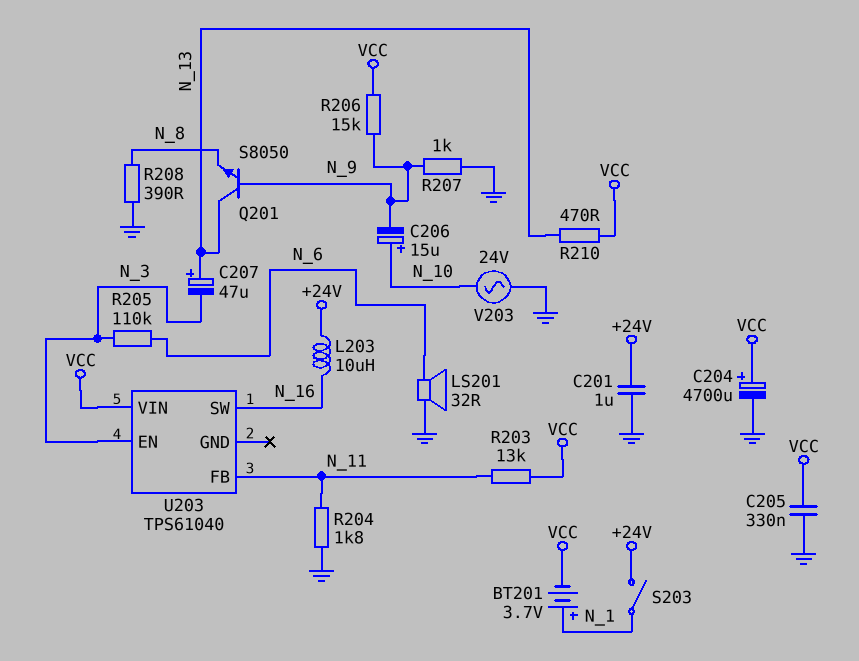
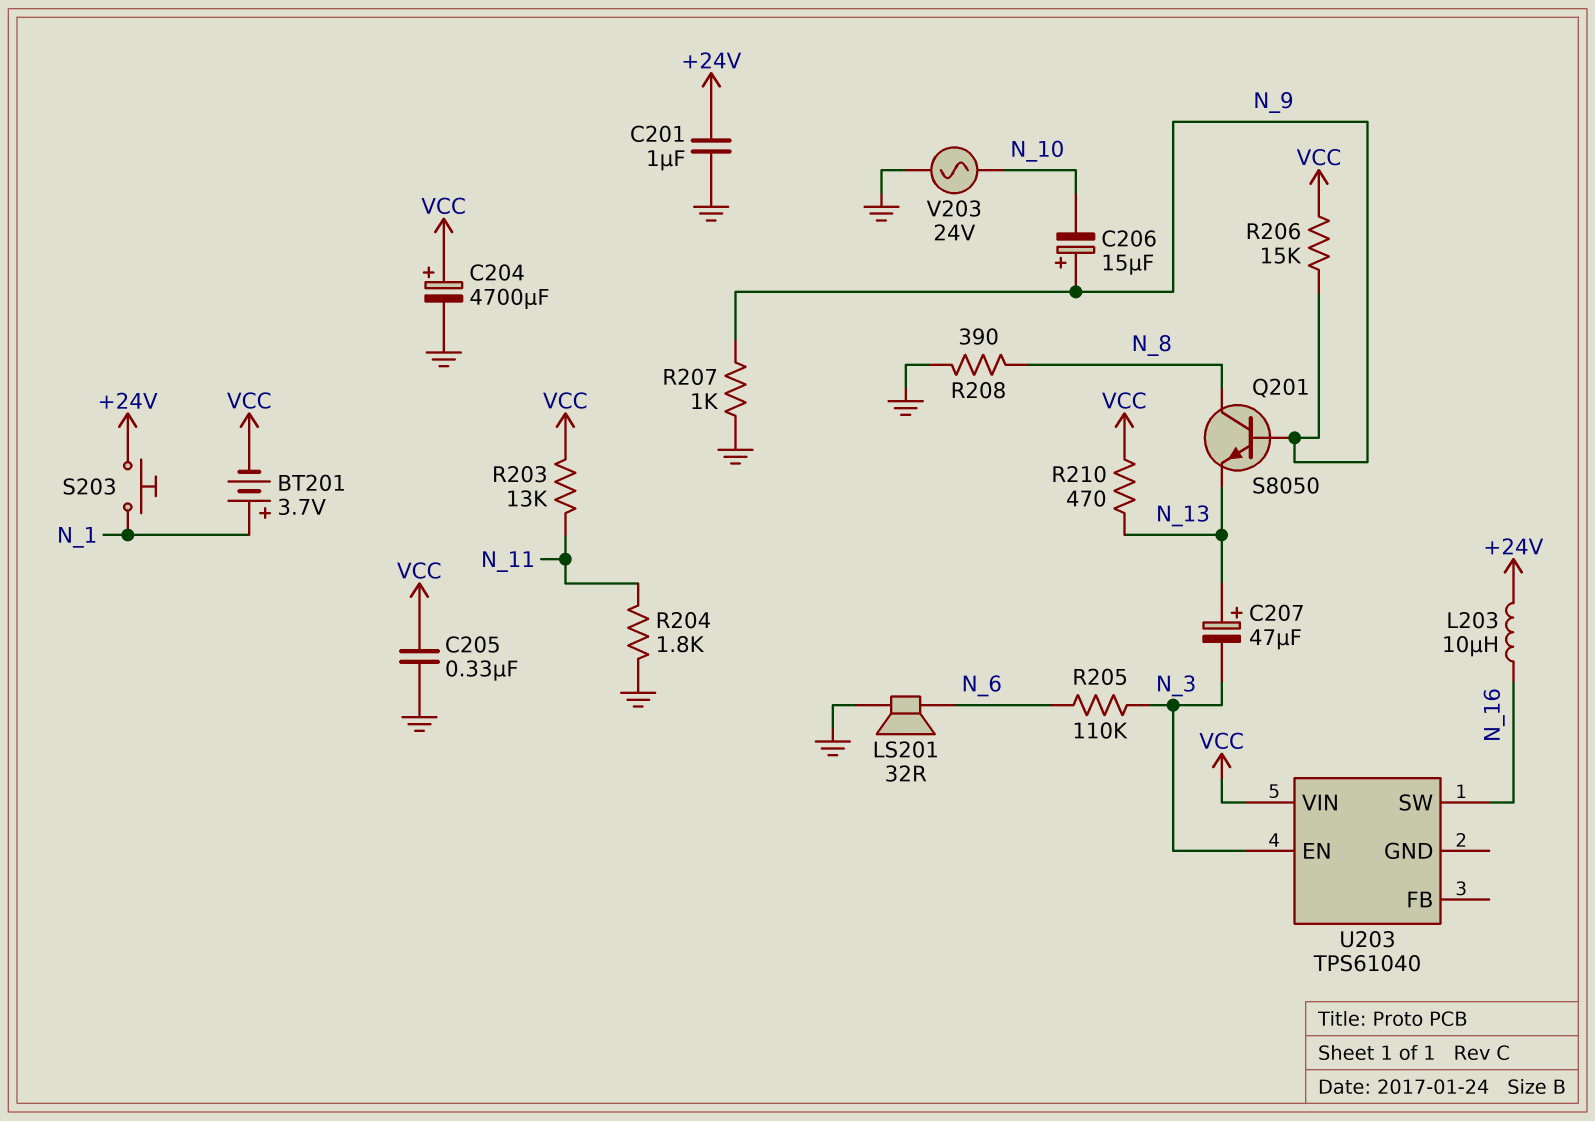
C206: 15uF (plus N_10, minus N_9) -> 15uF (plus N_9, minus N_10)
Q201: NPN S8050 (B N_9, C N_13, E N_8) -> NPN S8050 (B N_9, C N_8, E N_13)
S203: switch (+24V, N_1) -> button (+24V, N_1)
U203 pin FB: N_11 -> none

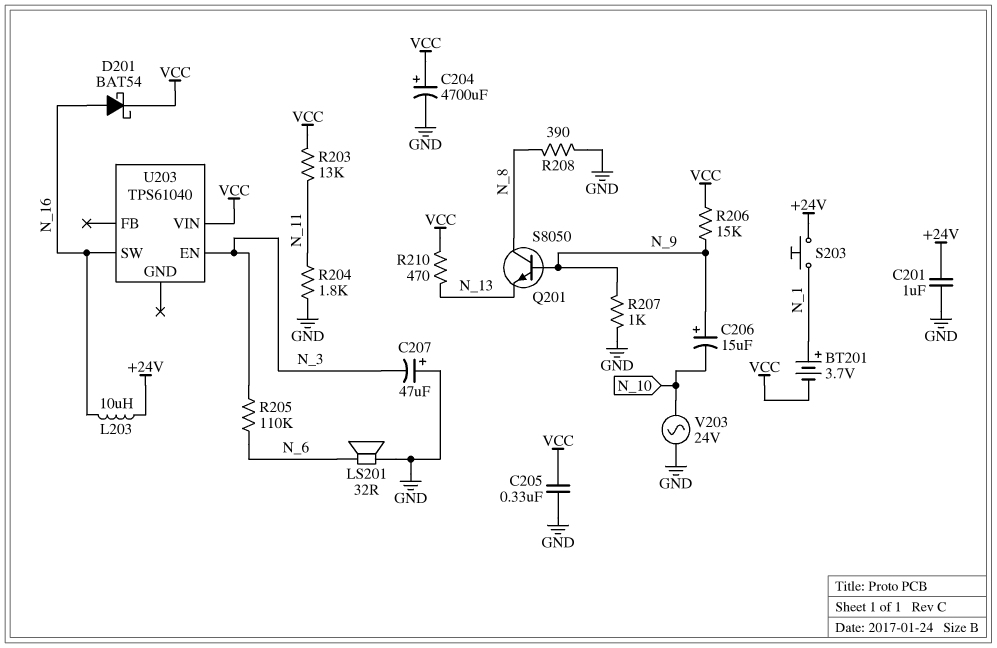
C207: 47uF (plus N_13, minus N_3) -> 47uF (plus GND, minus N_3)
D201: none -> schottky BAT54 (A N_16, K VCC)

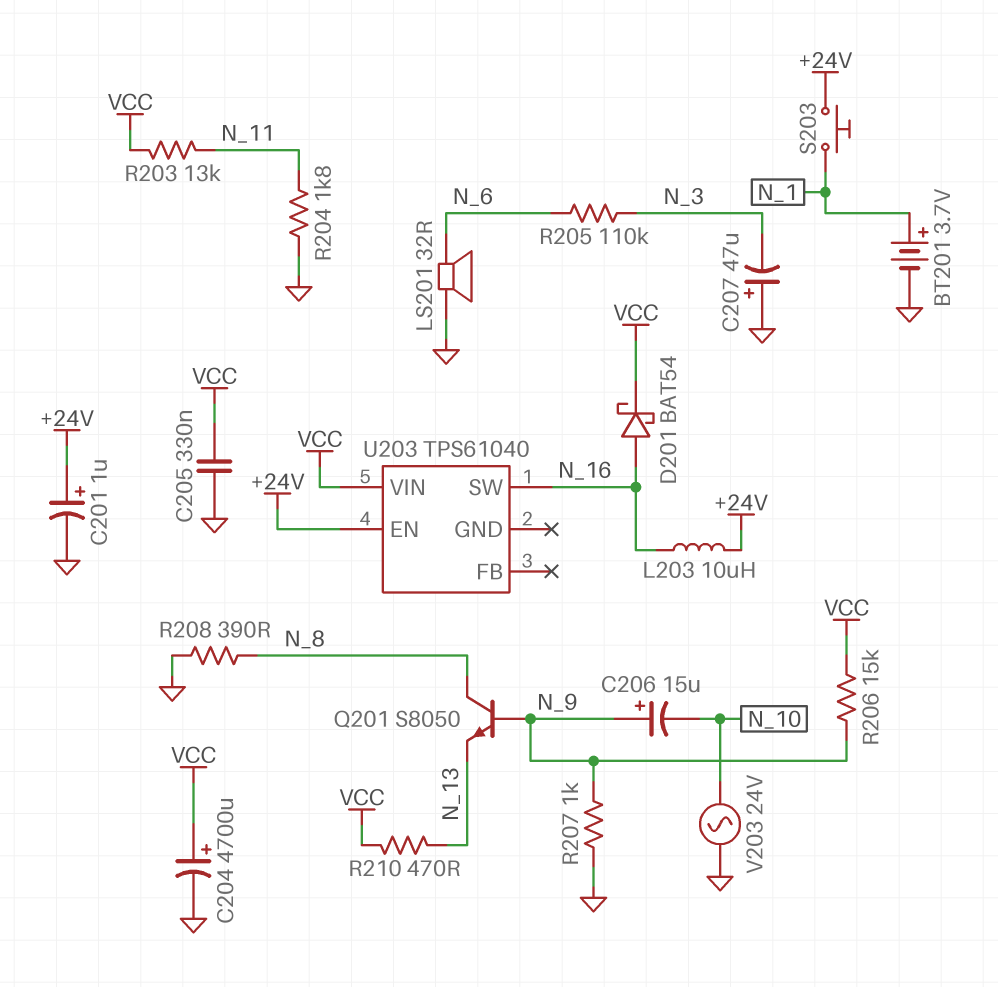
BT201: 3.7V (plus N_1, minus VCC) -> 3.7V (plus N_1, minus GND)
C201: 1uF (+24V, GND) -> 1uF (plus +24V, minus GND)
U203 pin EN: N_3 -> +24V

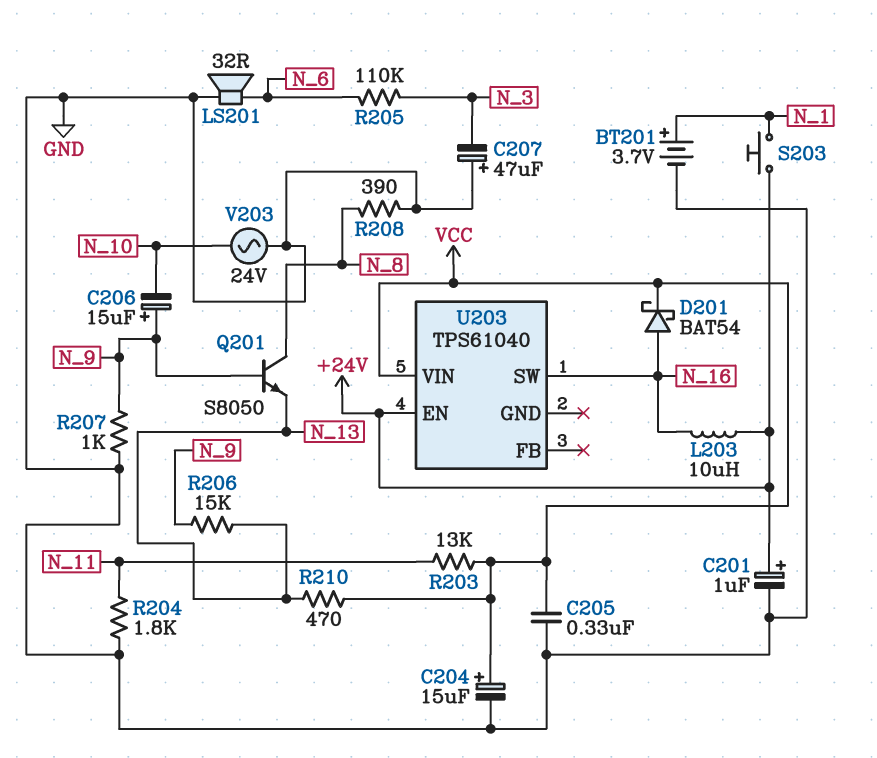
C204: 4700uF (plus VCC, minus GND) -> 15uF (plus VCC, minus GND)
R206: 15k (N_9, VCC) -> 15k (N_9, N_13)

